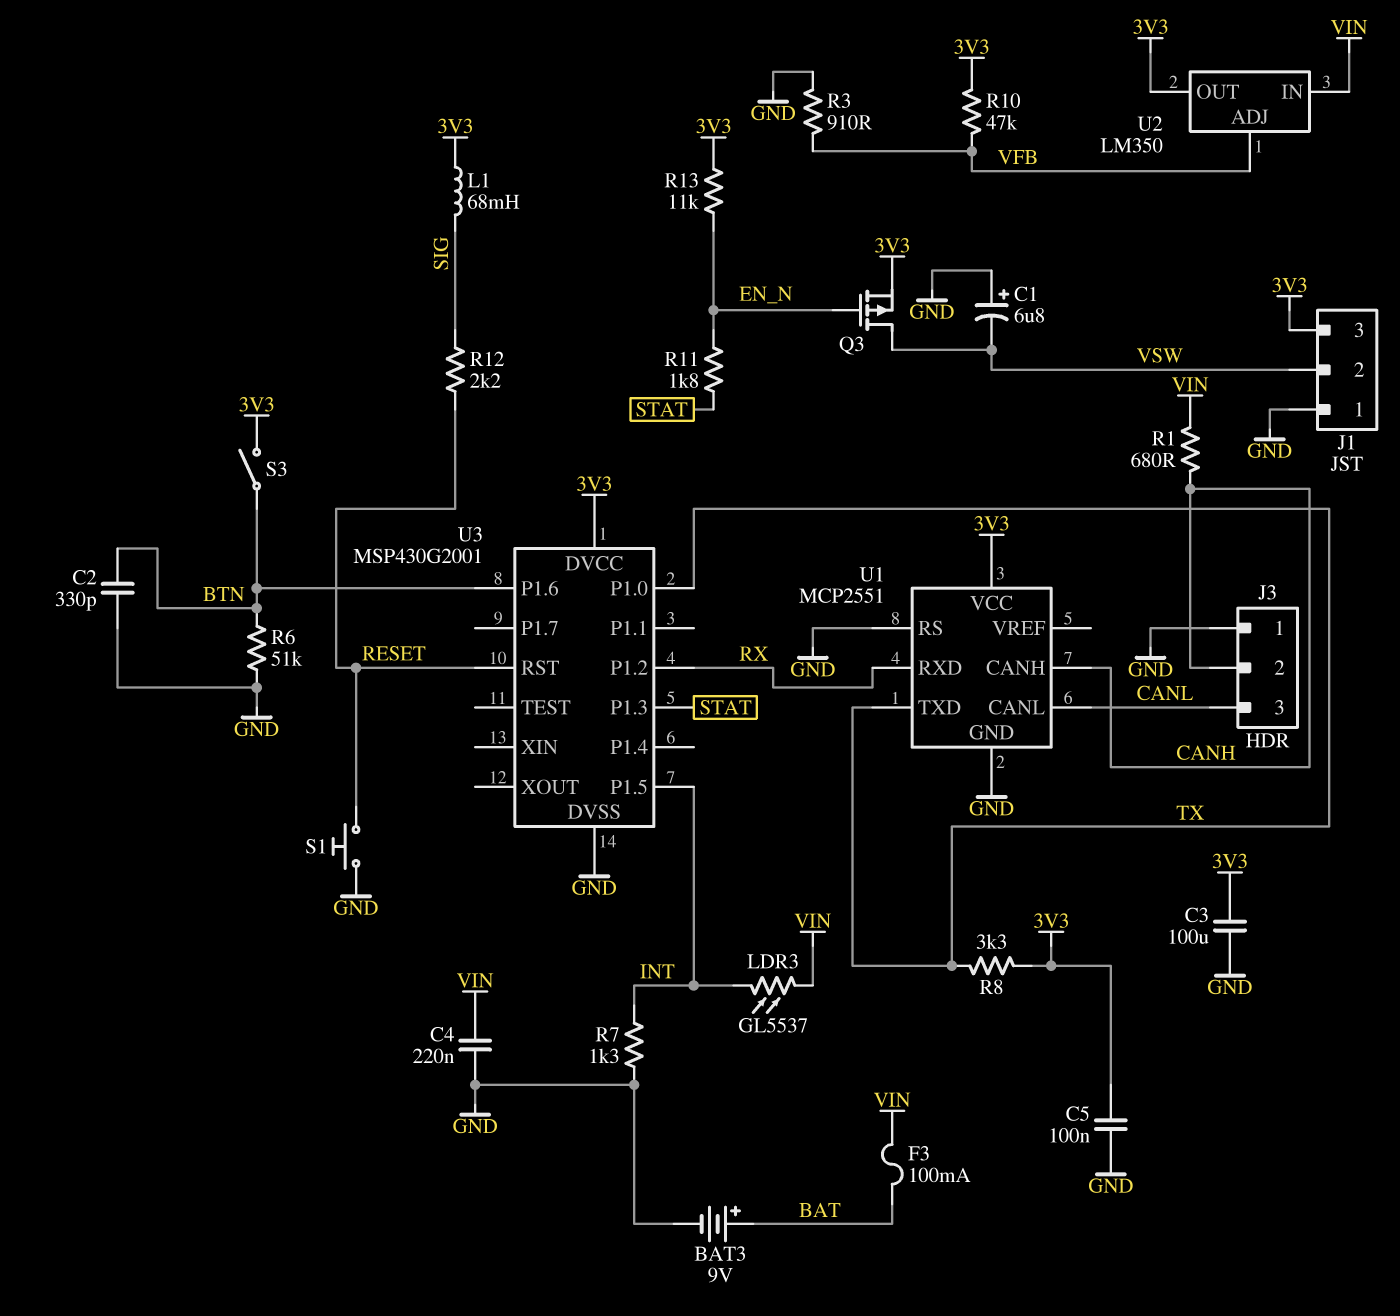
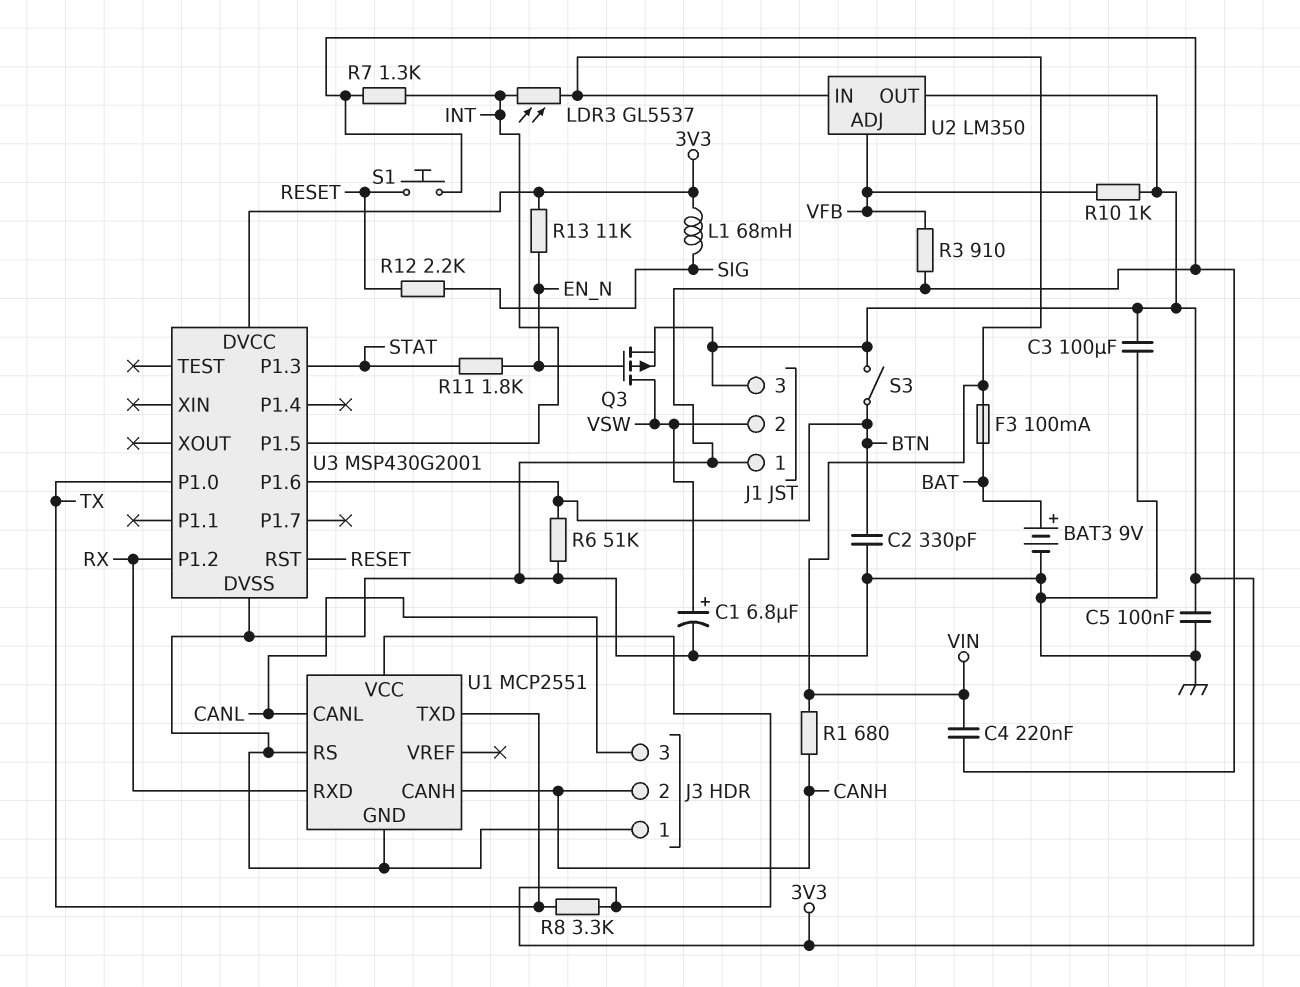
C1: 6.8uF (plus GND, minus VSW) -> 6.8uF (plus VSW, minus GND)
R10: 47k (3V3, VFB) -> 1k (3V3, VFB)

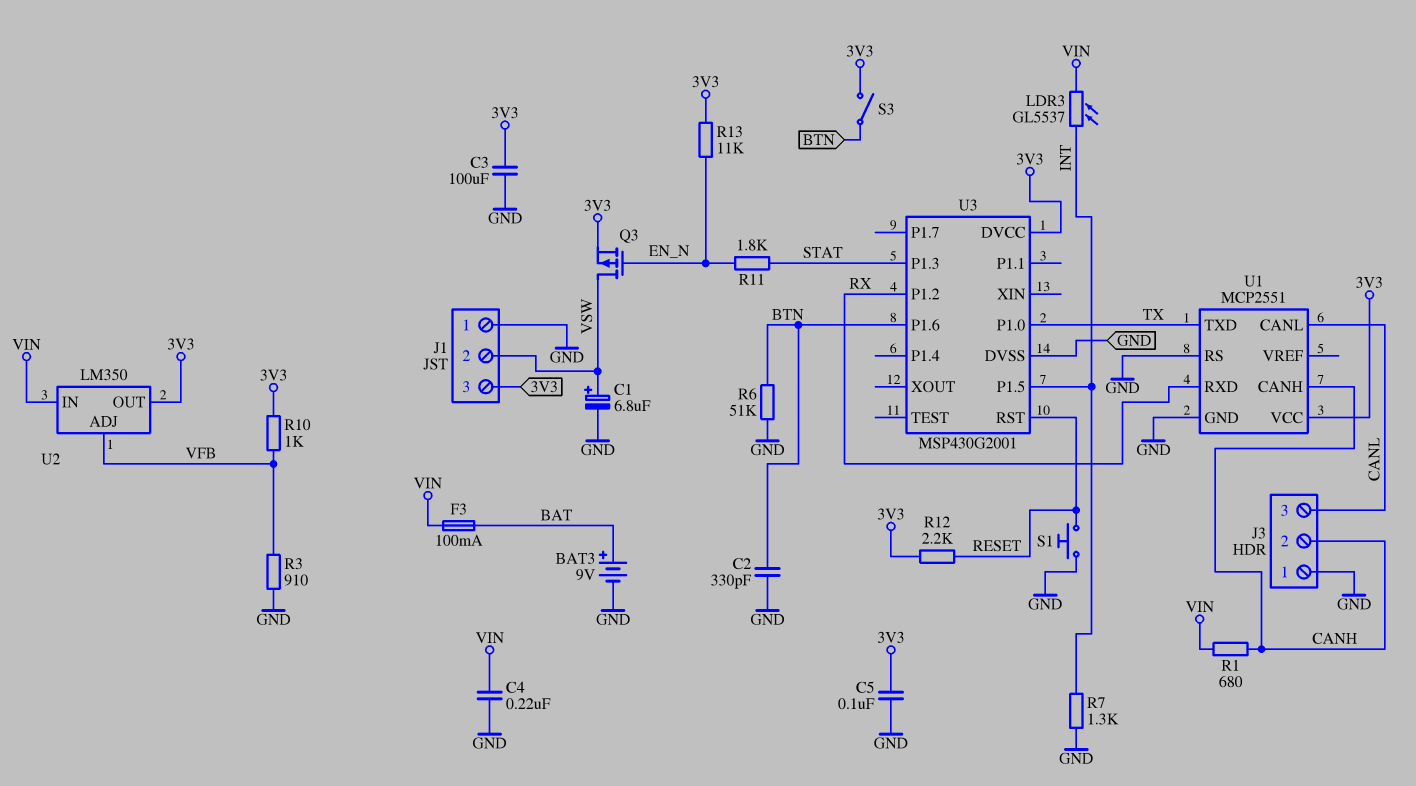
L1: 68mH (3V3, SIG) -> none
R8: 3.3k (3V3, TX) -> none
R12: 2.2k (RESET, SIG) -> 2.2k (3V3, RESET)

